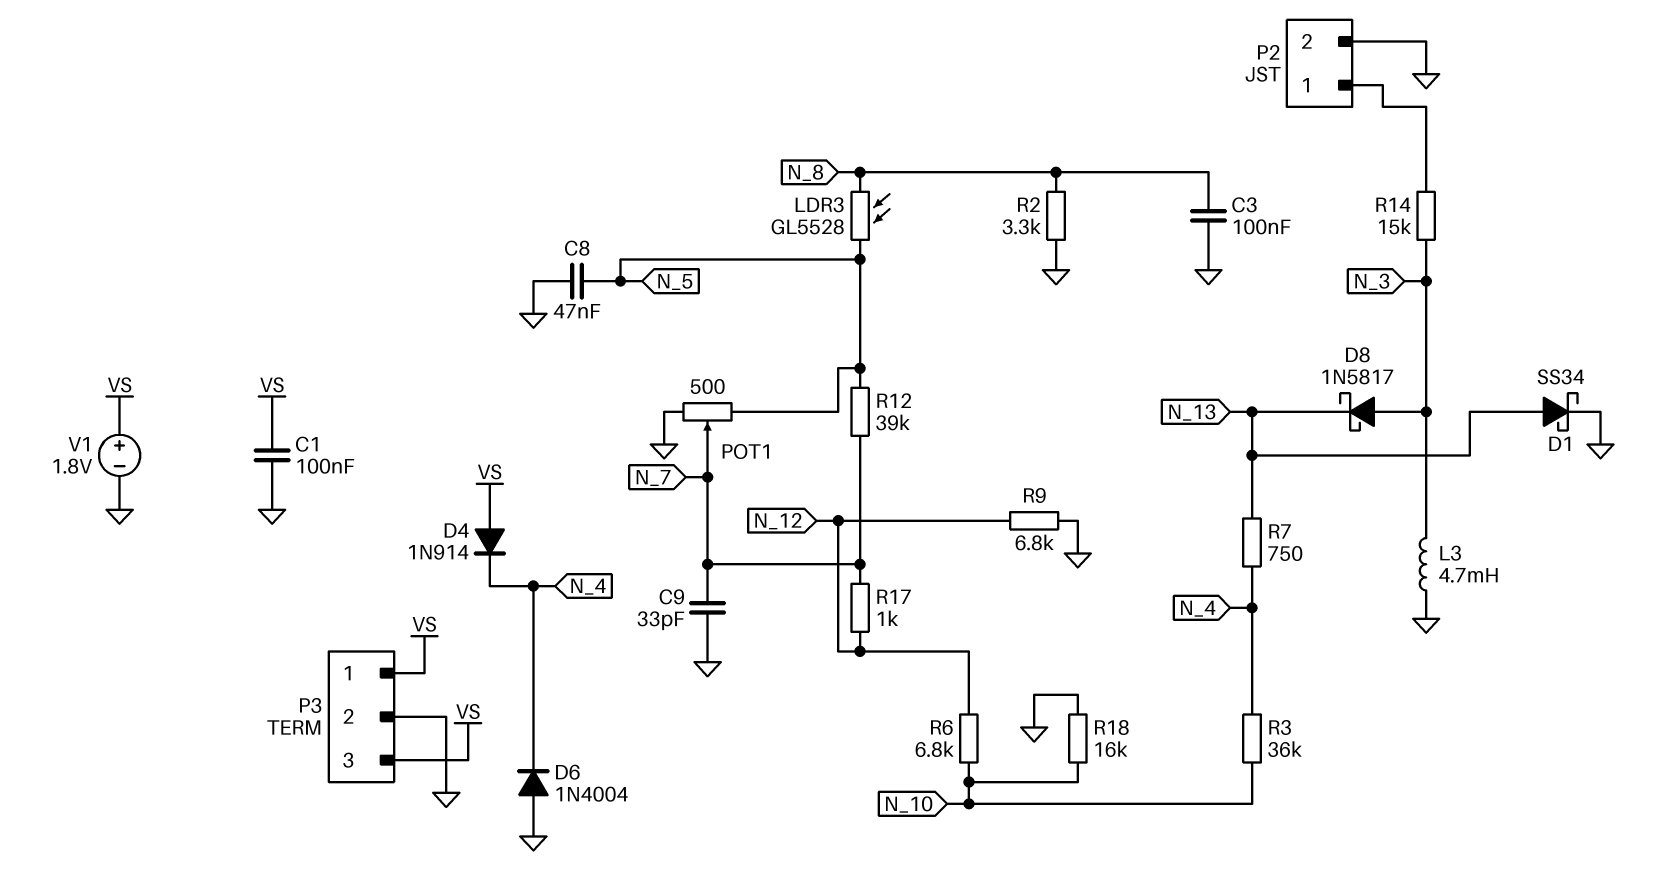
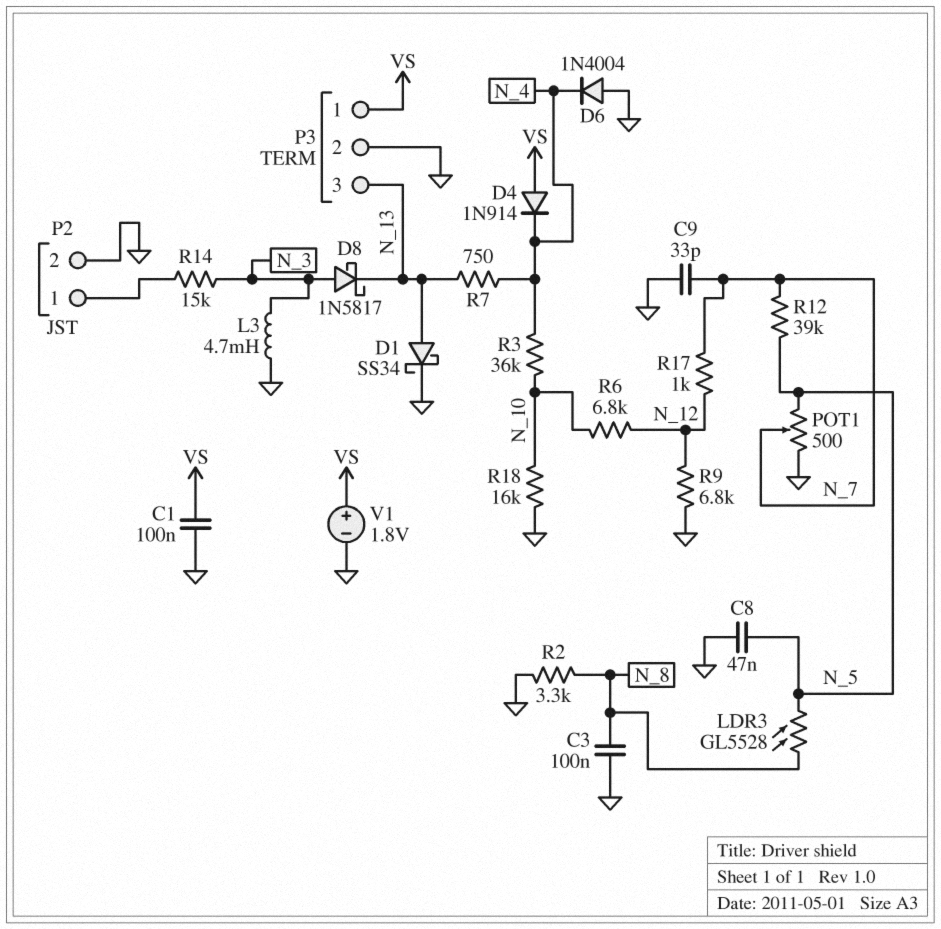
P3 pin 3: VS -> N_13

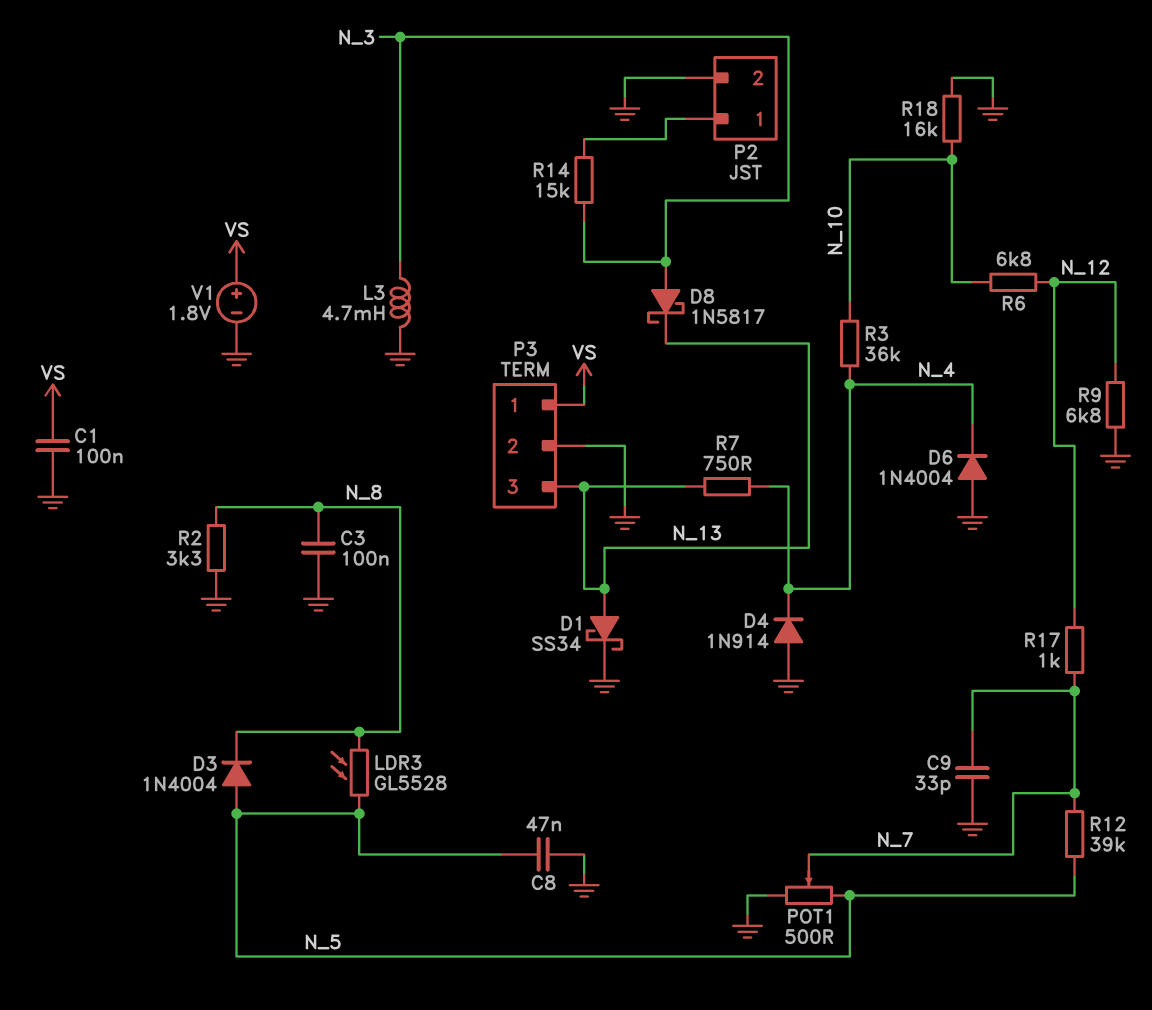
D3: none -> diode 1N4004 (A N_5, K N_8)
D4: diode 1N914 (A VS, K N_4) -> diode 1N914 (A GND, K N_4)

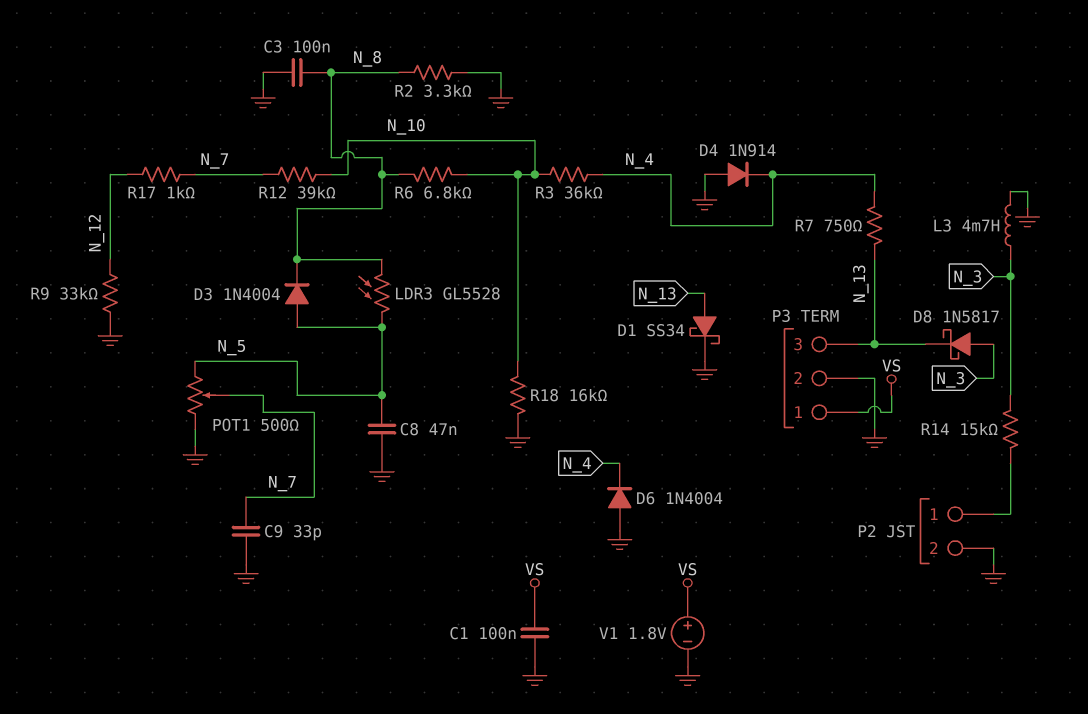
R6: 6.8k (N_10, N_12) -> 6.8k (N_8, N_10)
R9: 6.8k (GND, N_12) -> 33k (GND, N_12)
R12: 39k (N_5, N_7) -> 39k (N_7, N_10)

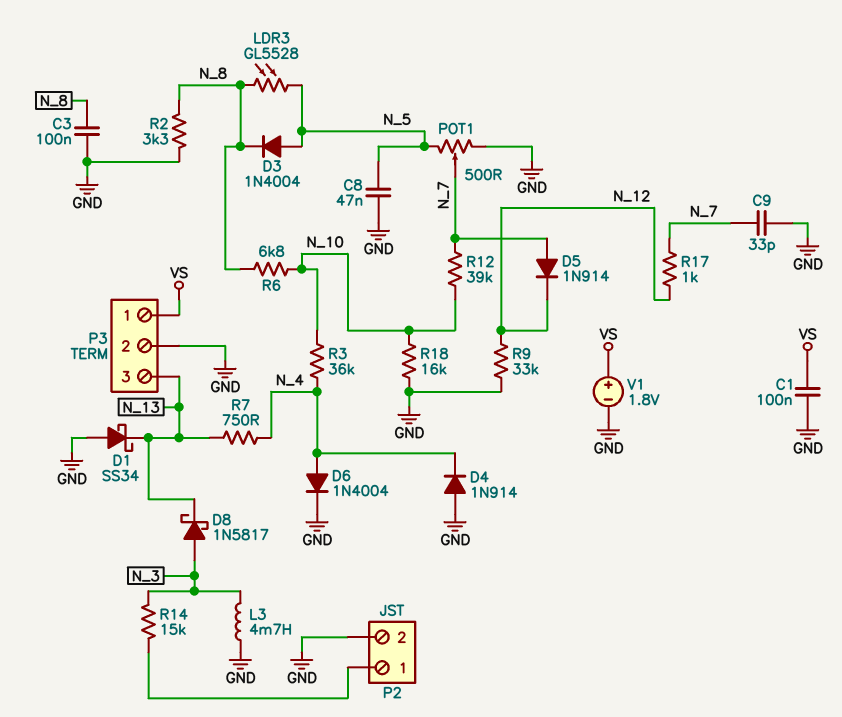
D1: schottky SS34 (A N_13, K GND) -> schottky SS34 (A GND, K N_13)
D5: none -> diode 1N914 (A N_7, K N_12)
D6: diode 1N4004 (A GND, K N_4) -> diode 1N4004 (A N_4, K GND)

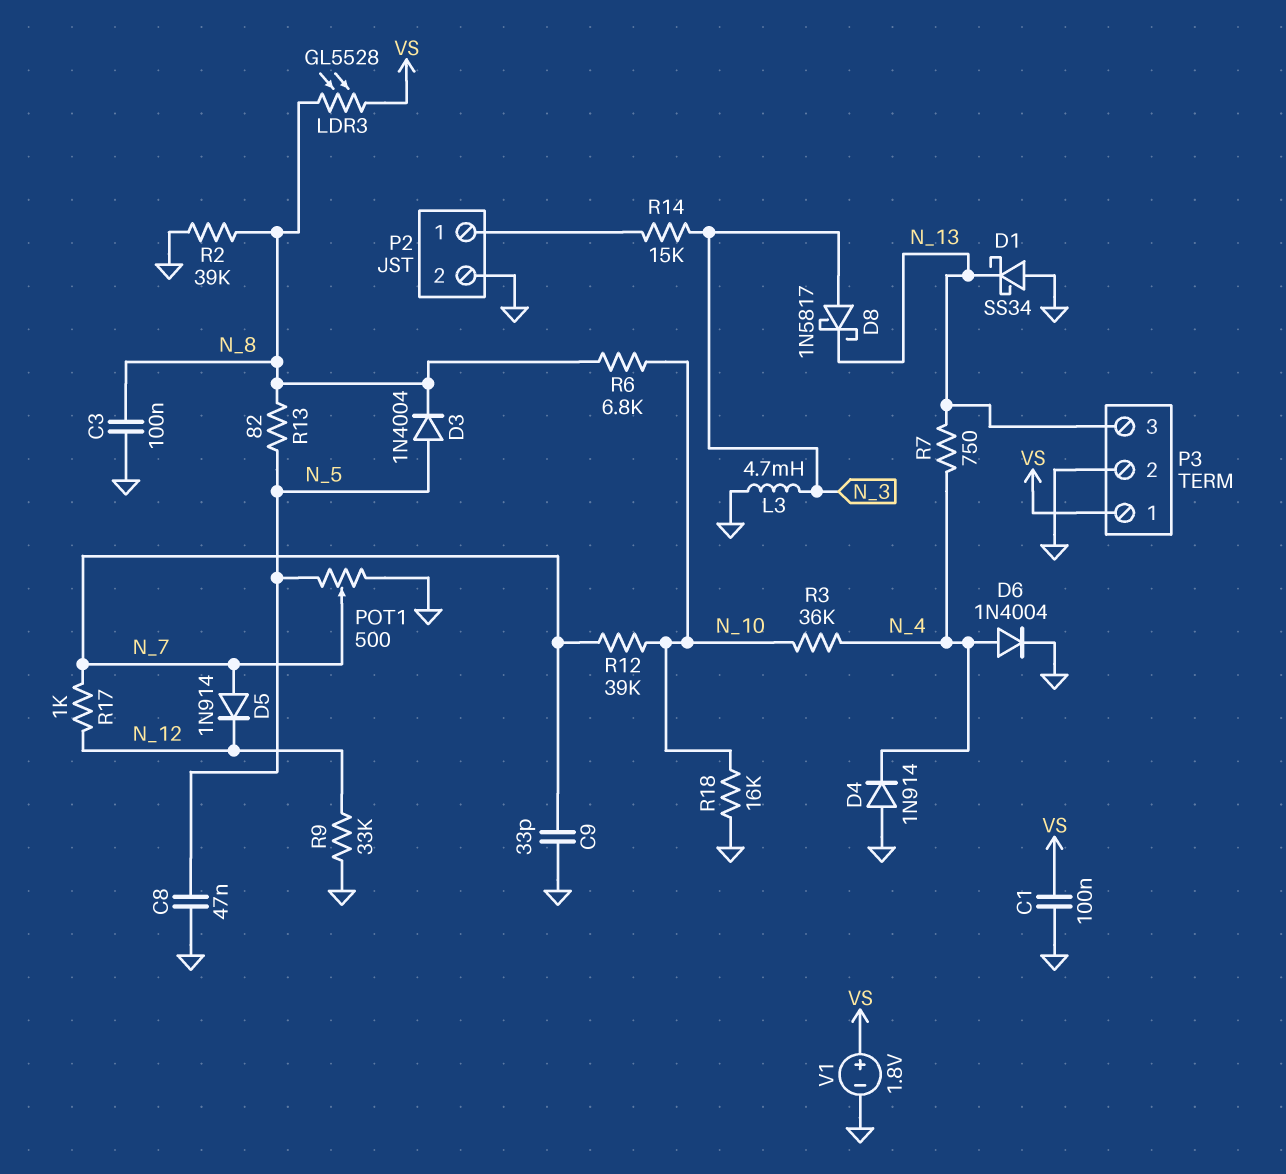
LDR3: GL5528 (N_5, N_8) -> GL5528 (N_8, VS)
R2: 3.3k (GND, N_8) -> 39k (GND, N_8)
R13: none -> 82 (N_5, N_8)

